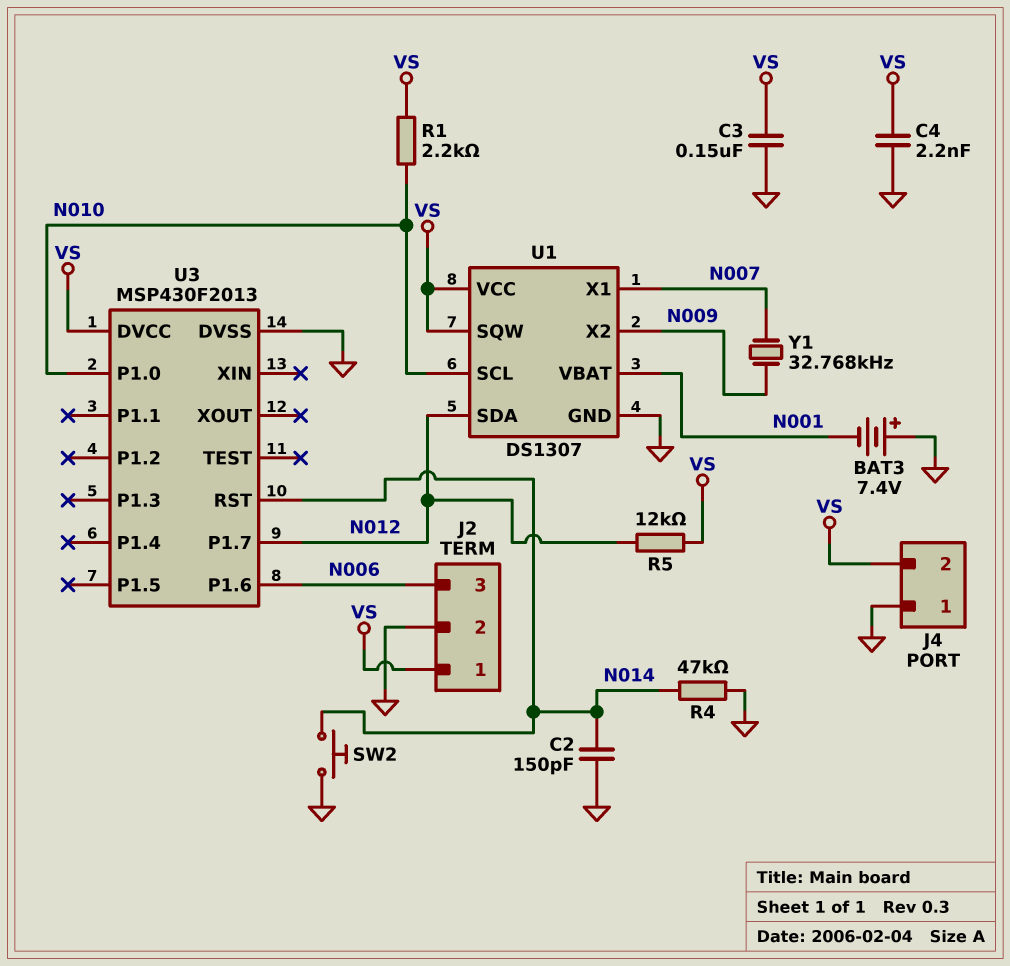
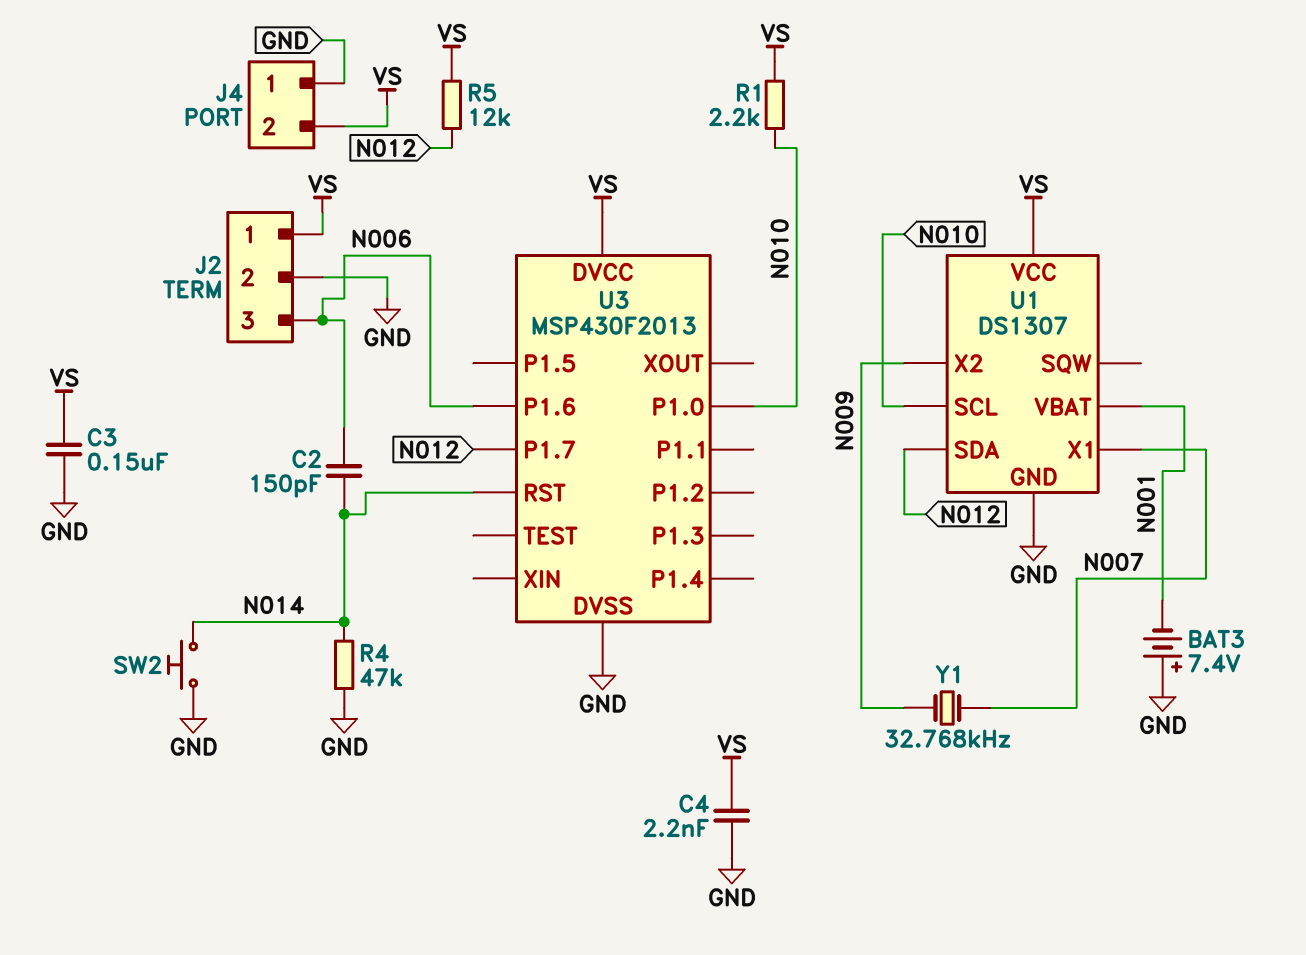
C2: 150pF (GND, N014) -> 150pF (N006, N014)
U1 pin SQW: VS -> none

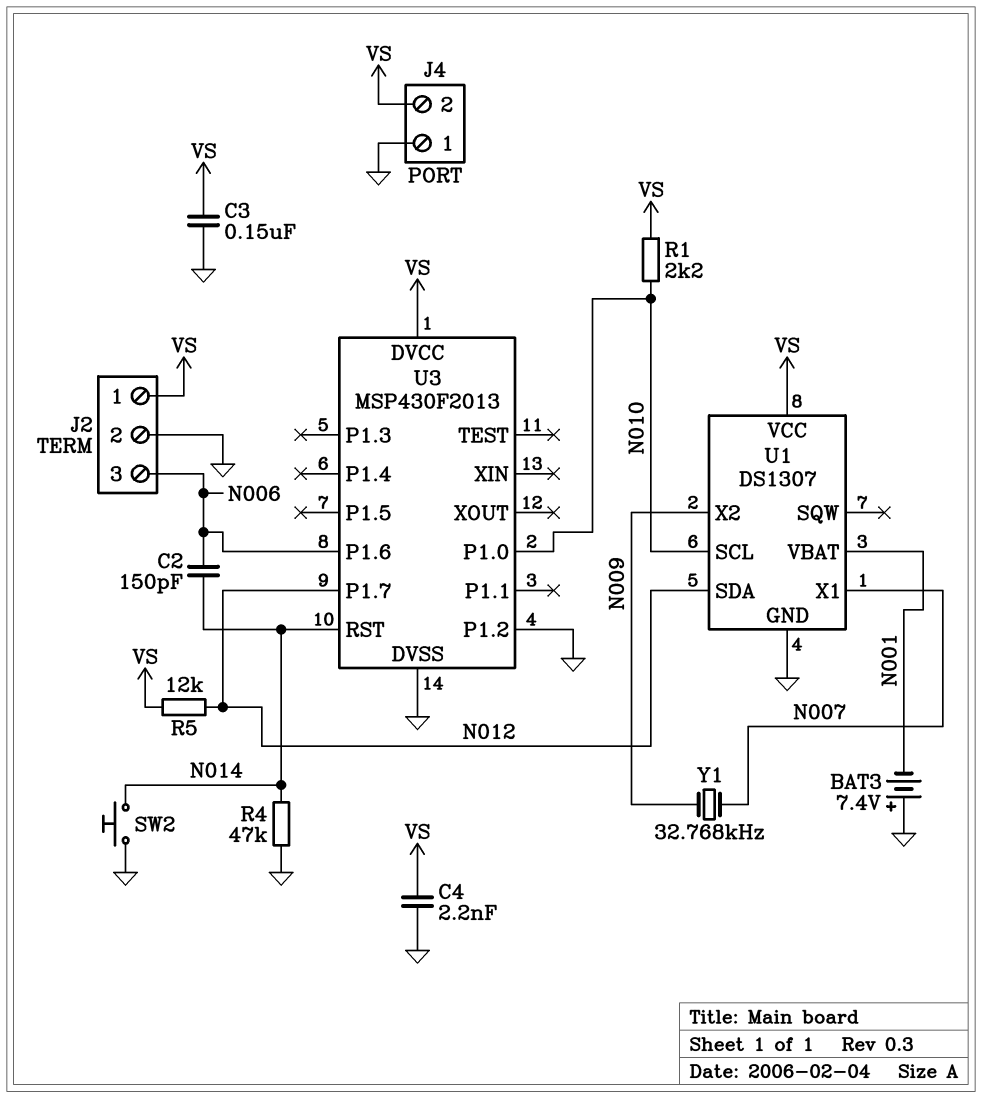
U3 pin P1.2: none -> GND

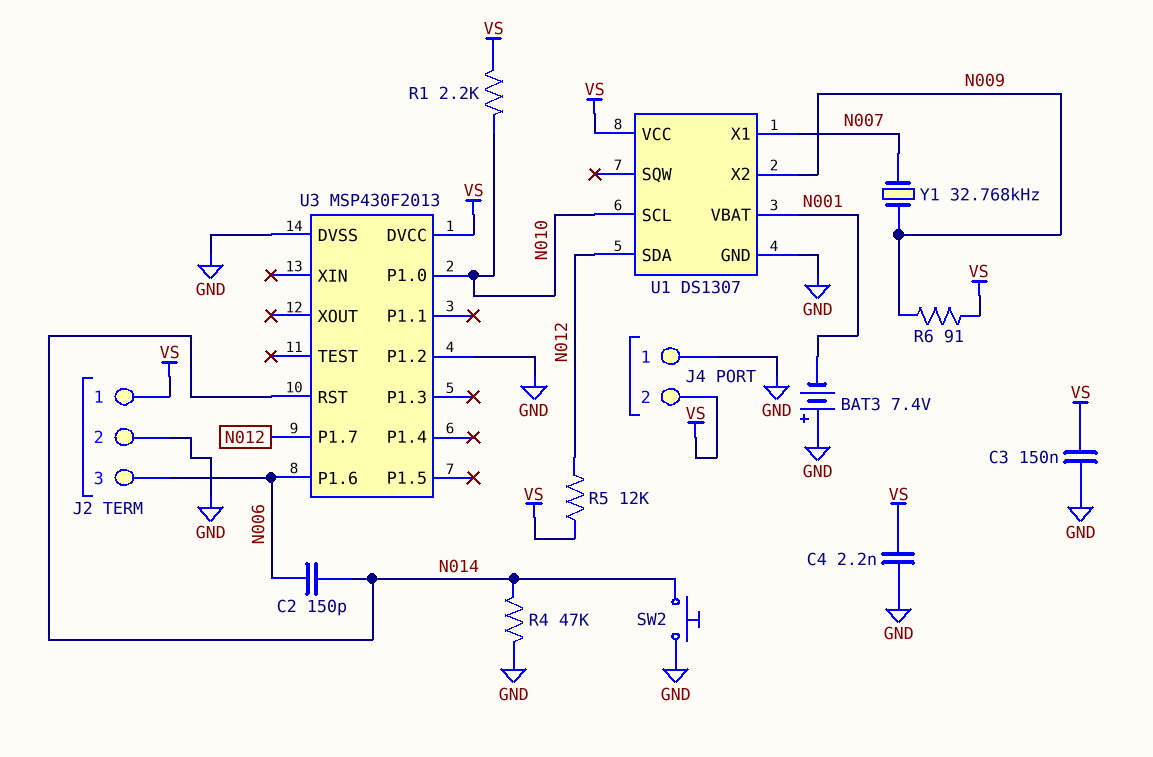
R6: none -> 91 (N009, VS)

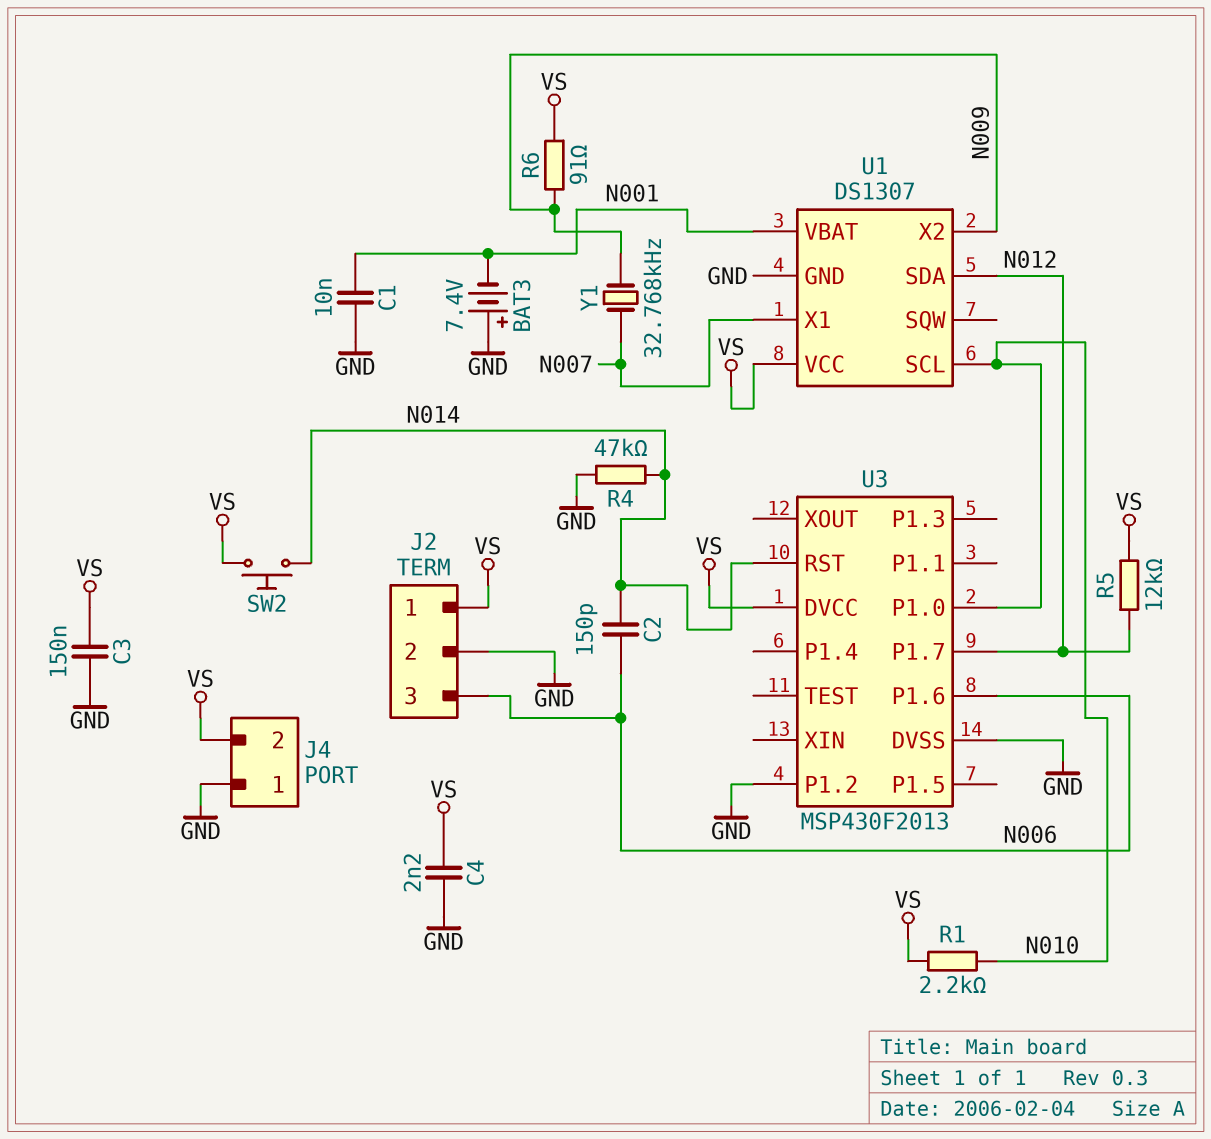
C1: none -> 10nF (GND, N001)
SW2: button (GND, N014) -> button (N014, VS)

